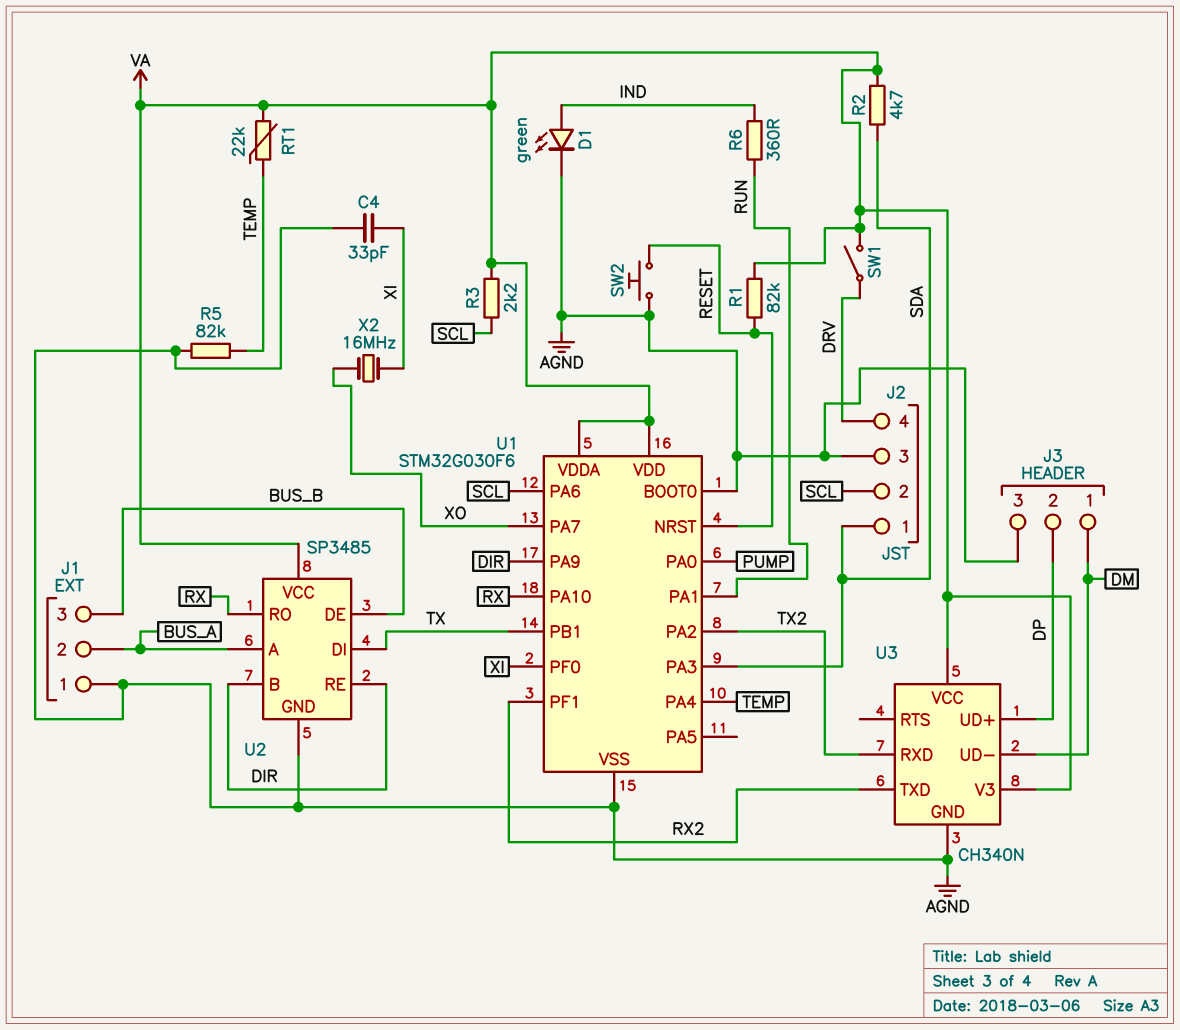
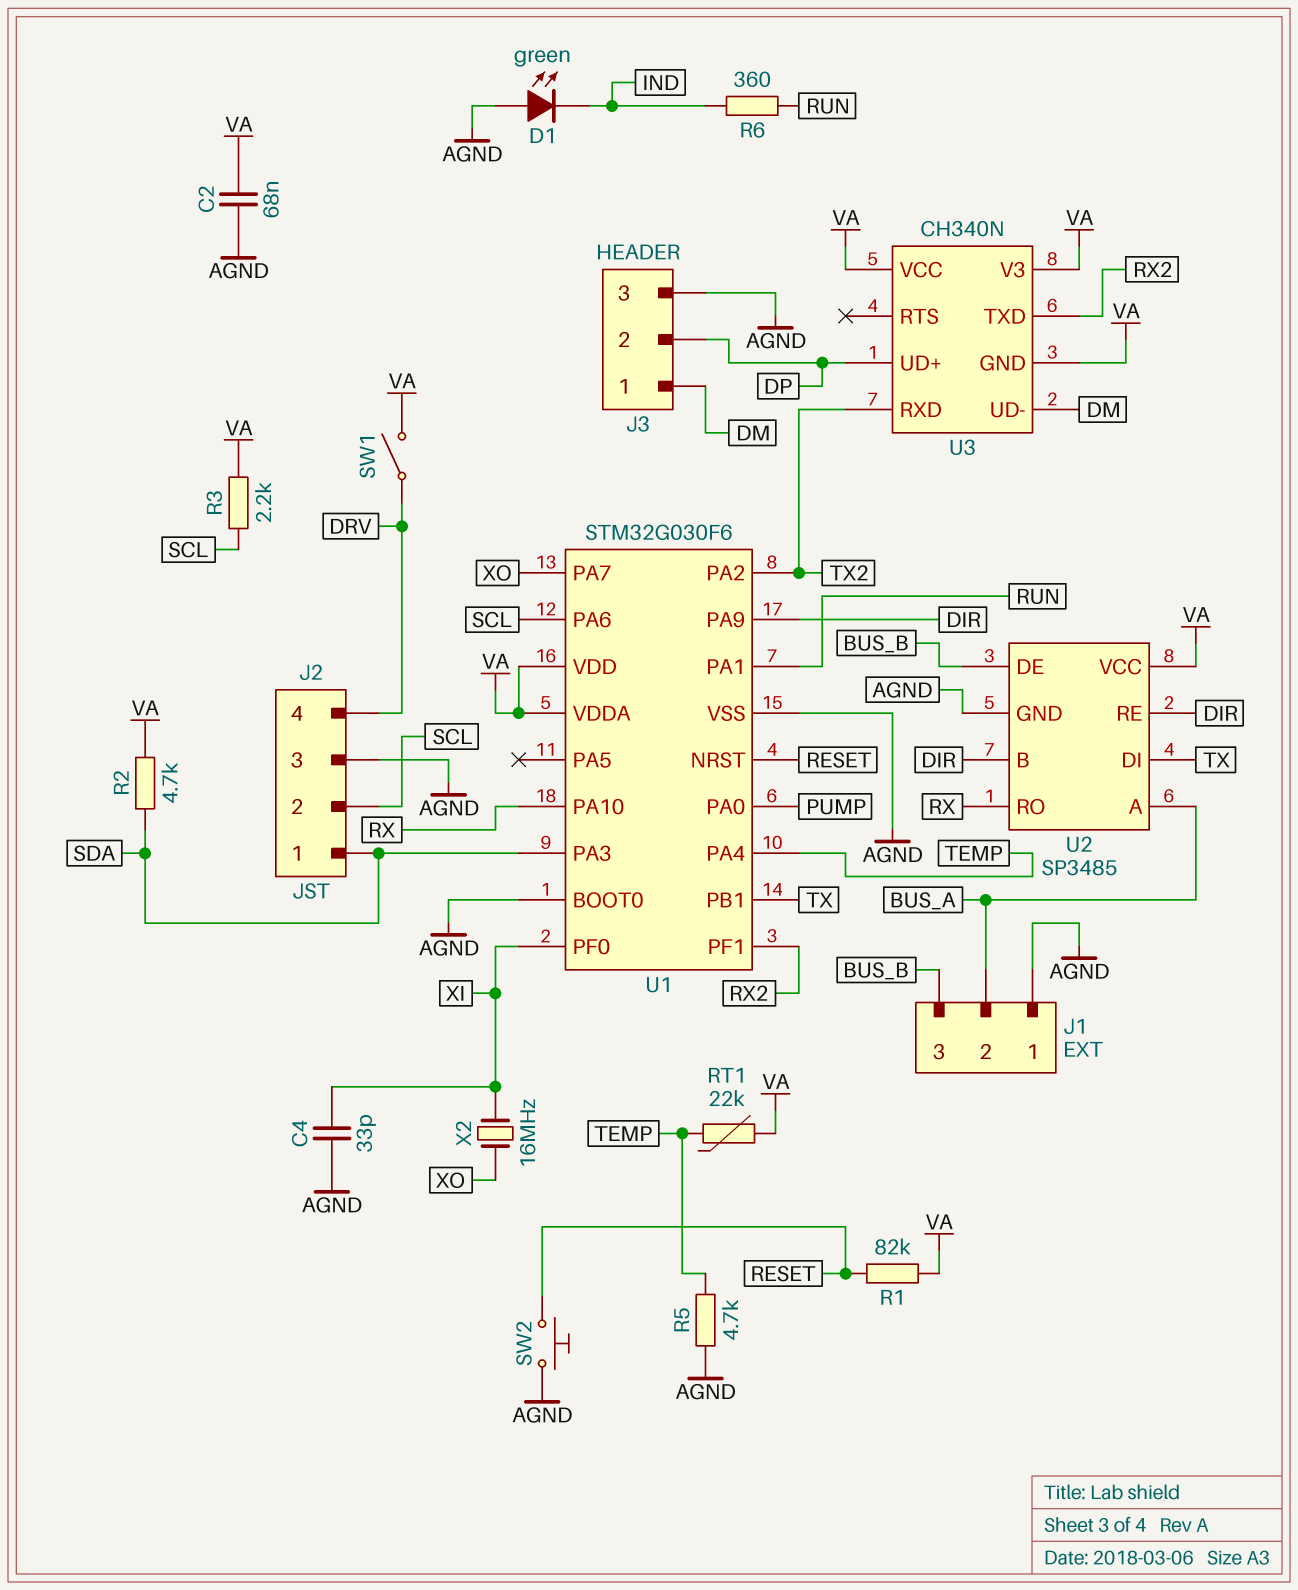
C2: none -> 68nF (AGND, VA)
D1: LED green (A IND, K AGND) -> LED green (A AGND, K IND)
R5: 82k (AGND, TEMP) -> 4.7k (AGND, TEMP)
U3 pin GND: AGND -> VA

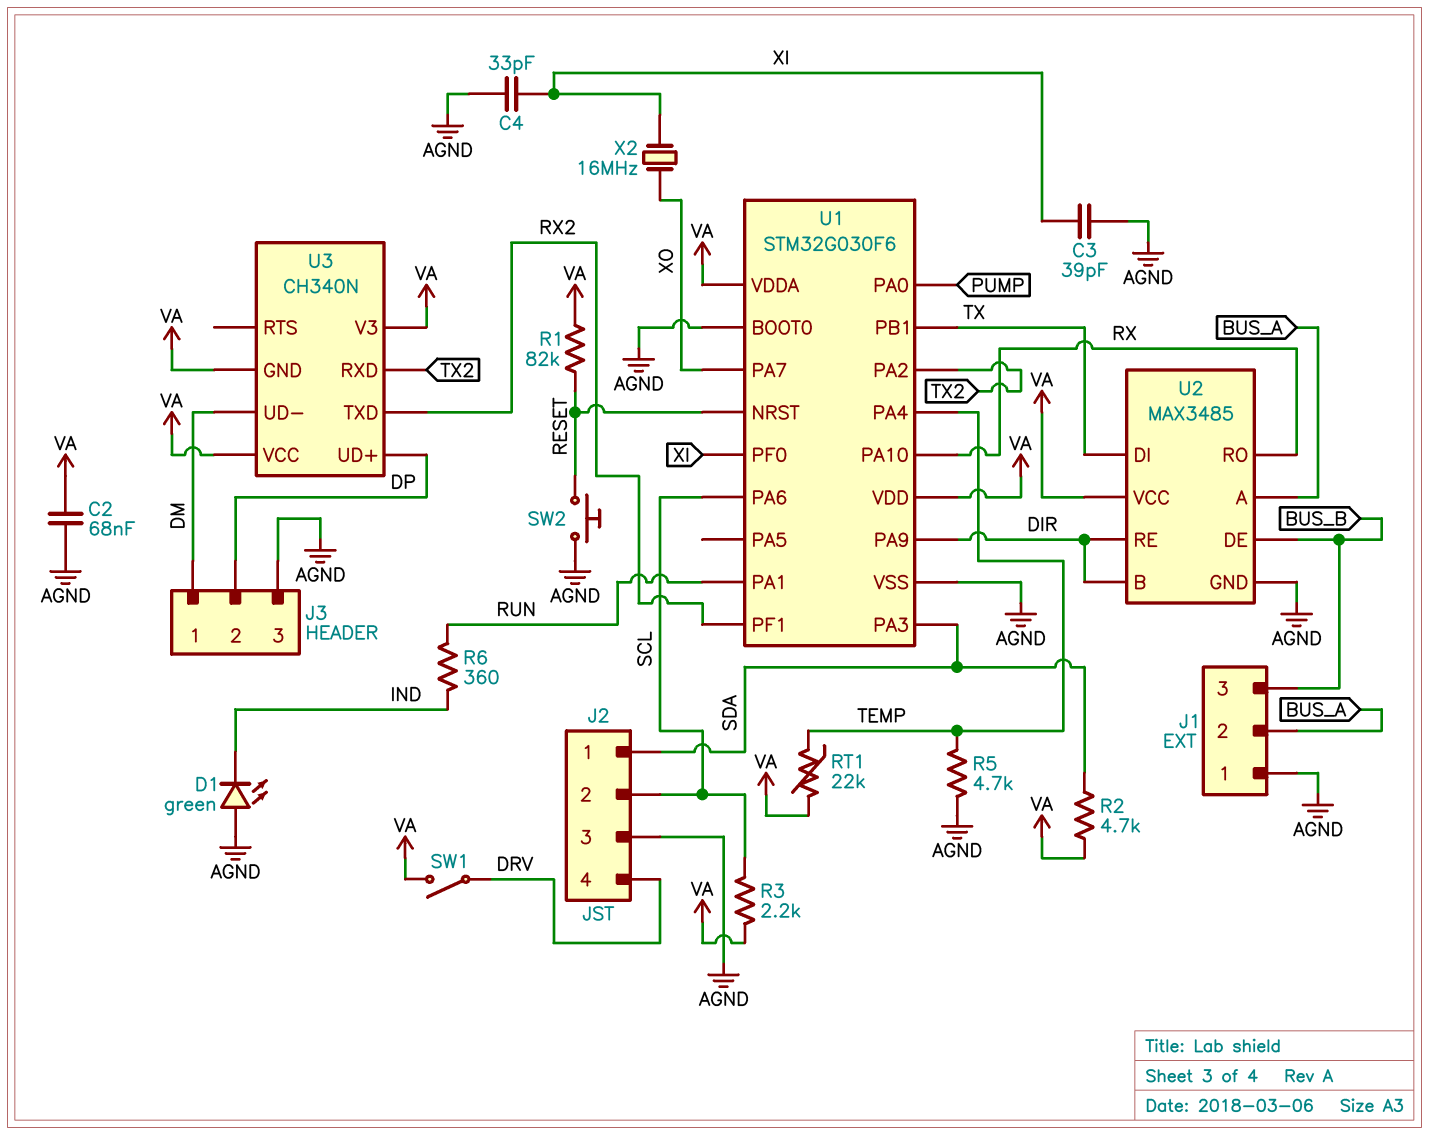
C3: none -> 39pF (AGND, XI)
U2: SP3485 -> MAX3485

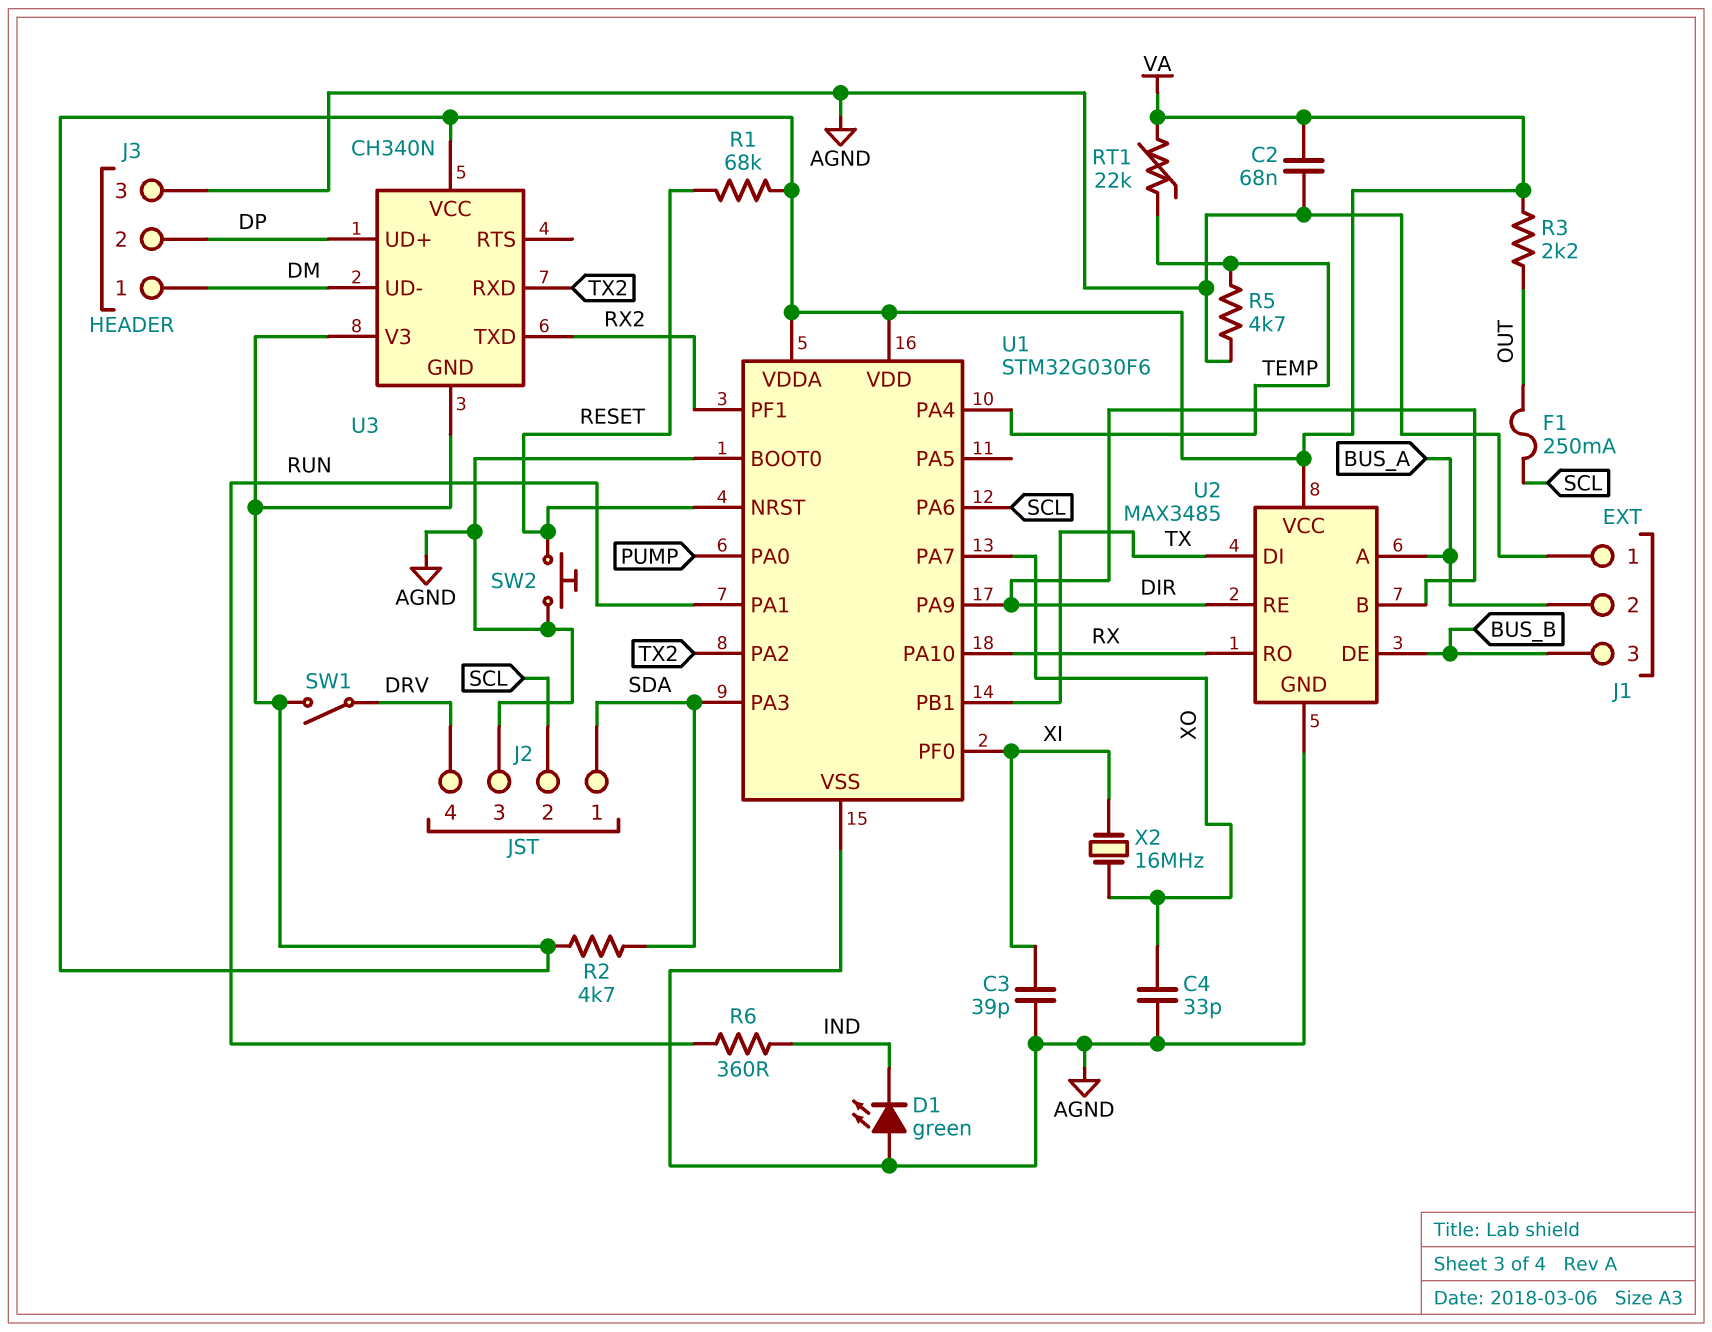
C4: 33pF (AGND, XI) -> 33pF (AGND, XO)
F1: none -> 250mA (OUT, SCL)
R1: 82k (RESET, VA) -> 68k (RESET, VA)
R3: 2.2k (SCL, VA) -> 2.2k (OUT, VA)

